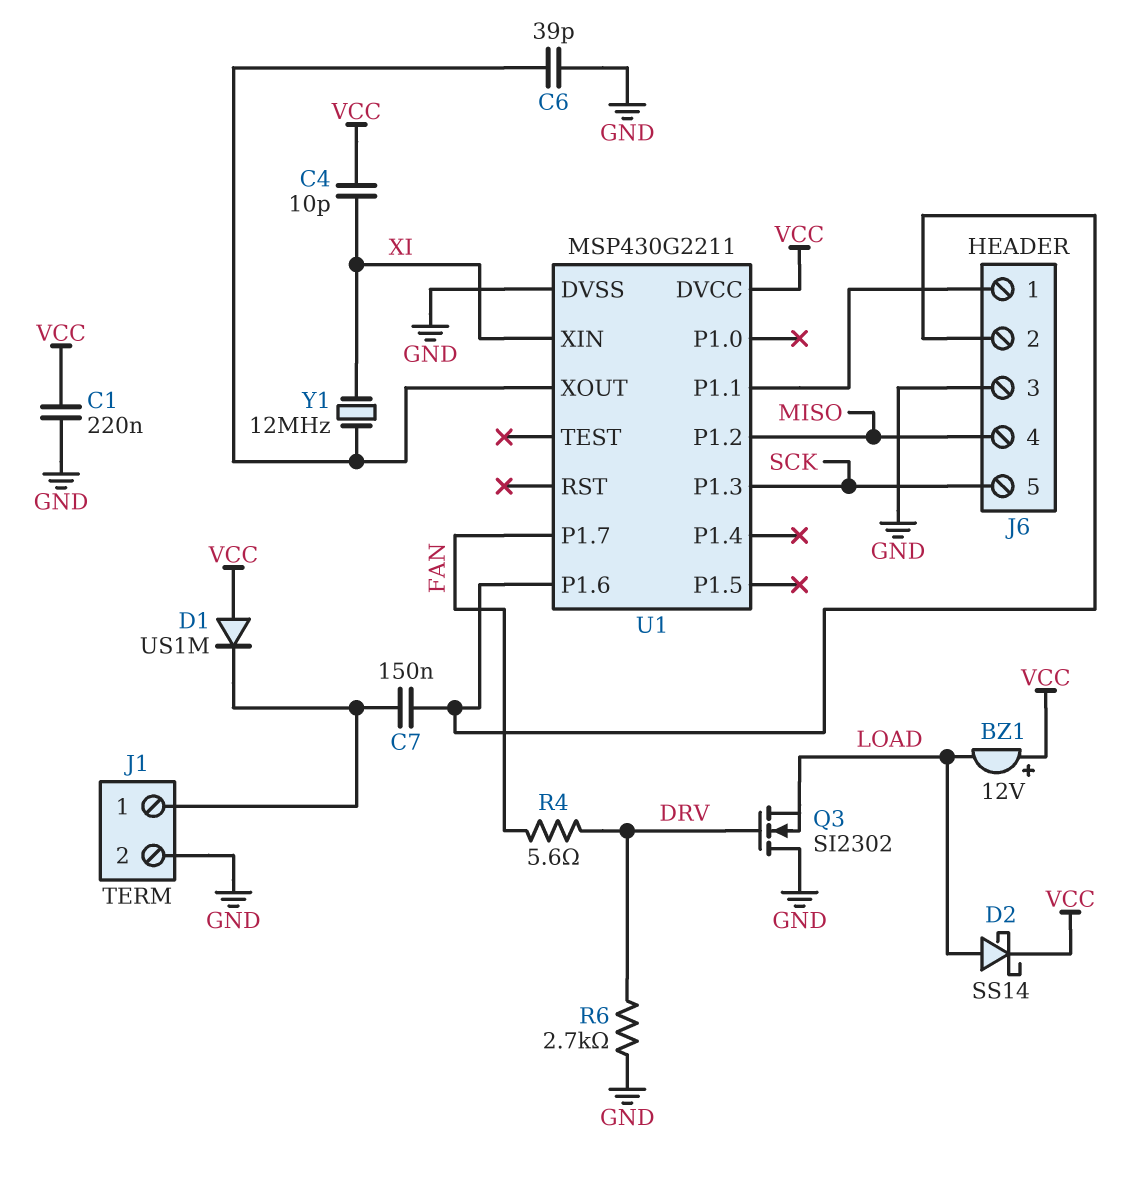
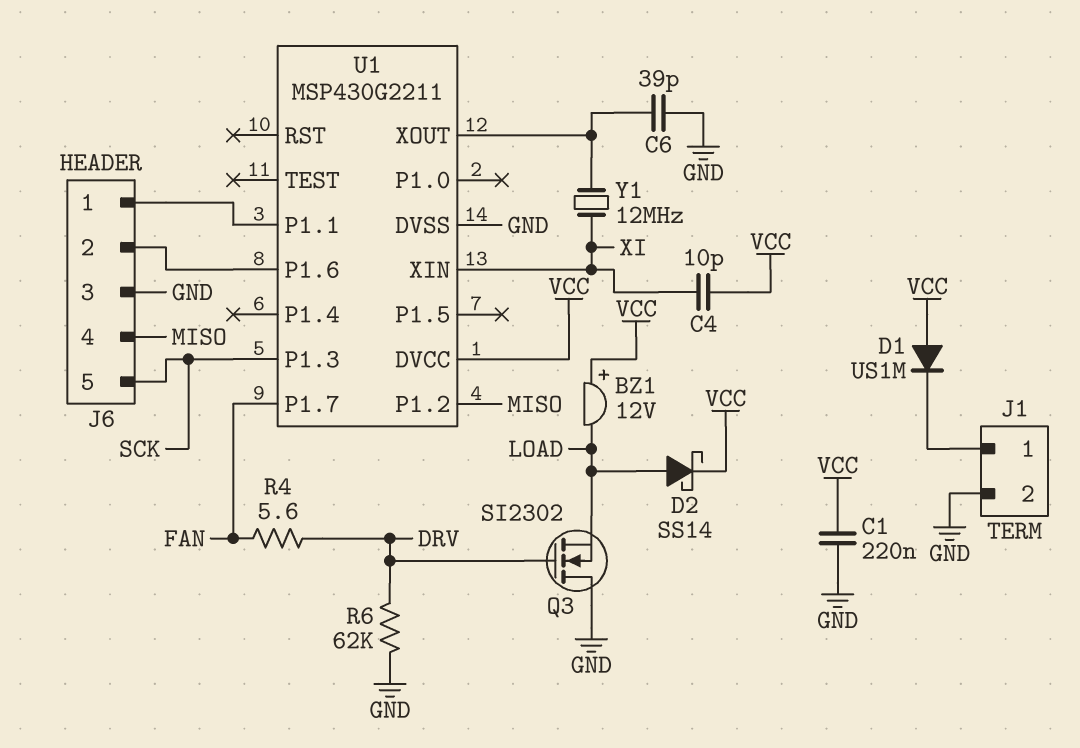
C7: 150nF (J1/1, J6/2) -> none
R6: 2.7k (DRV, GND) -> 62k (DRV, GND)

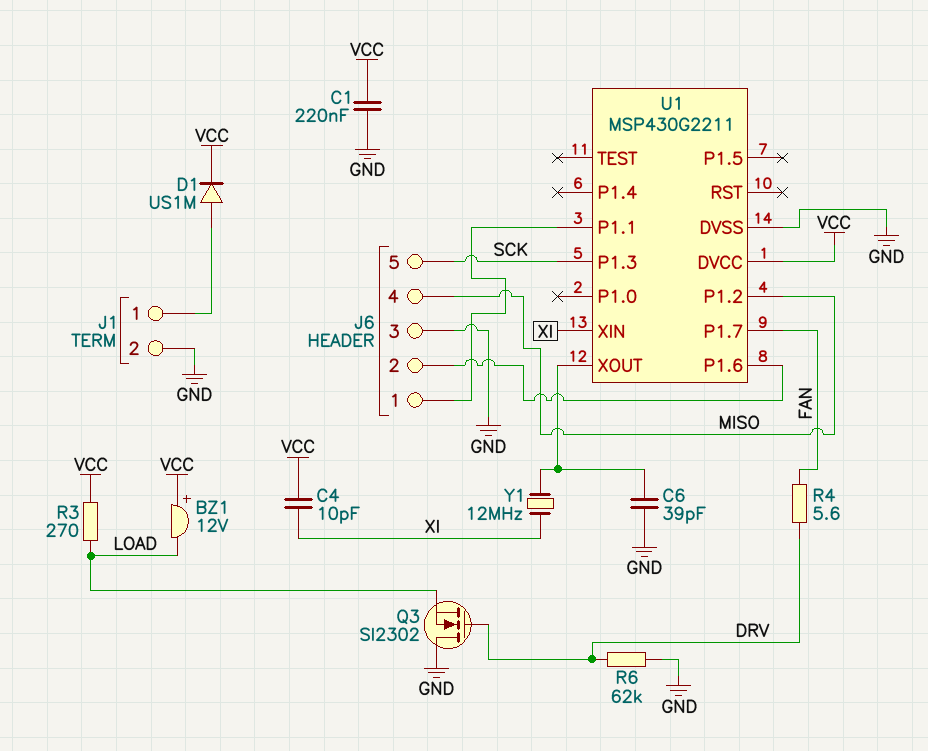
D1: diode US1M (A VCC, K J1/1) -> diode US1M (A J1/1, K VCC)
D2: schottky SS14 (A LOAD, K VCC) -> none
R3: none -> 270 (LOAD, VCC)

